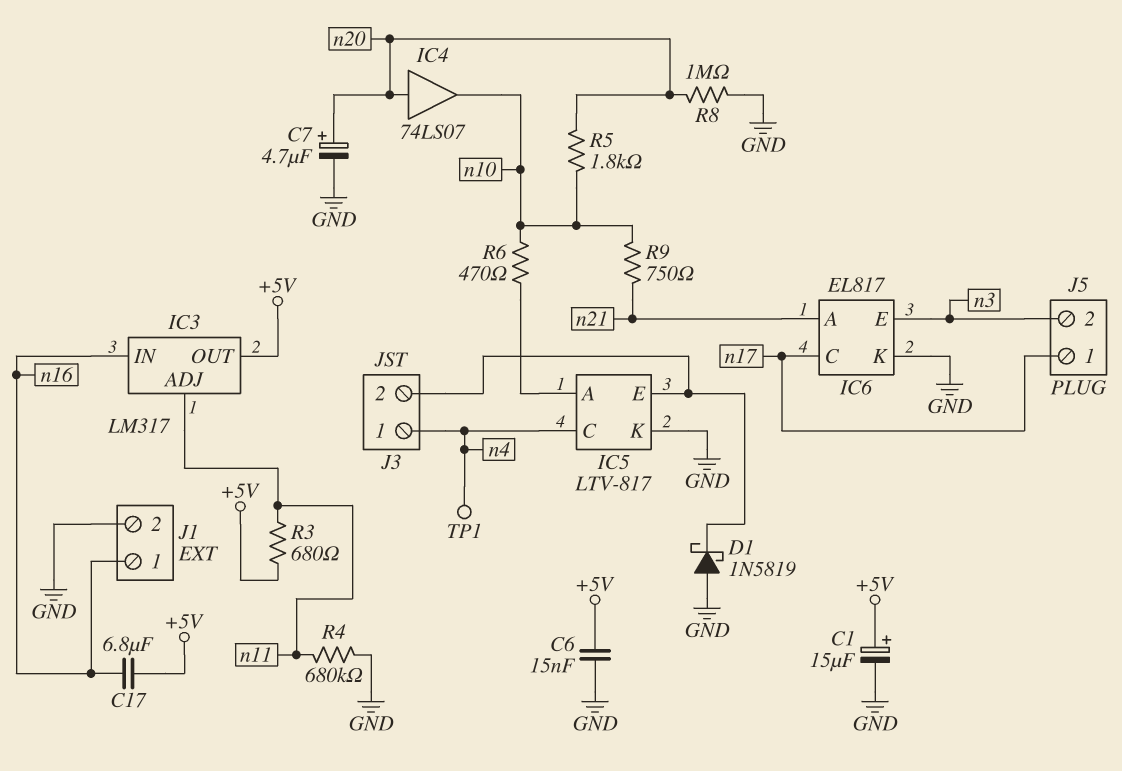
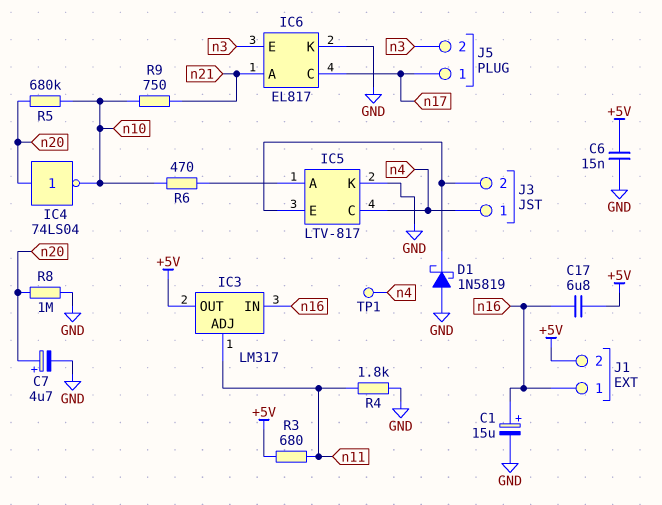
C1: 15uF (plus +5V, minus GND) -> 15uF (plus n16, minus GND)
IC4: buffer 74LS07 (in n20, out n10) -> NOT 74LS04 (in n20, out n10)
J1 pin 2: GND -> +5V
R4: 680k (GND, n11) -> 1.8k (GND, n11)
R5: 1.8k (n10, n20) -> 680k (n10, n20)

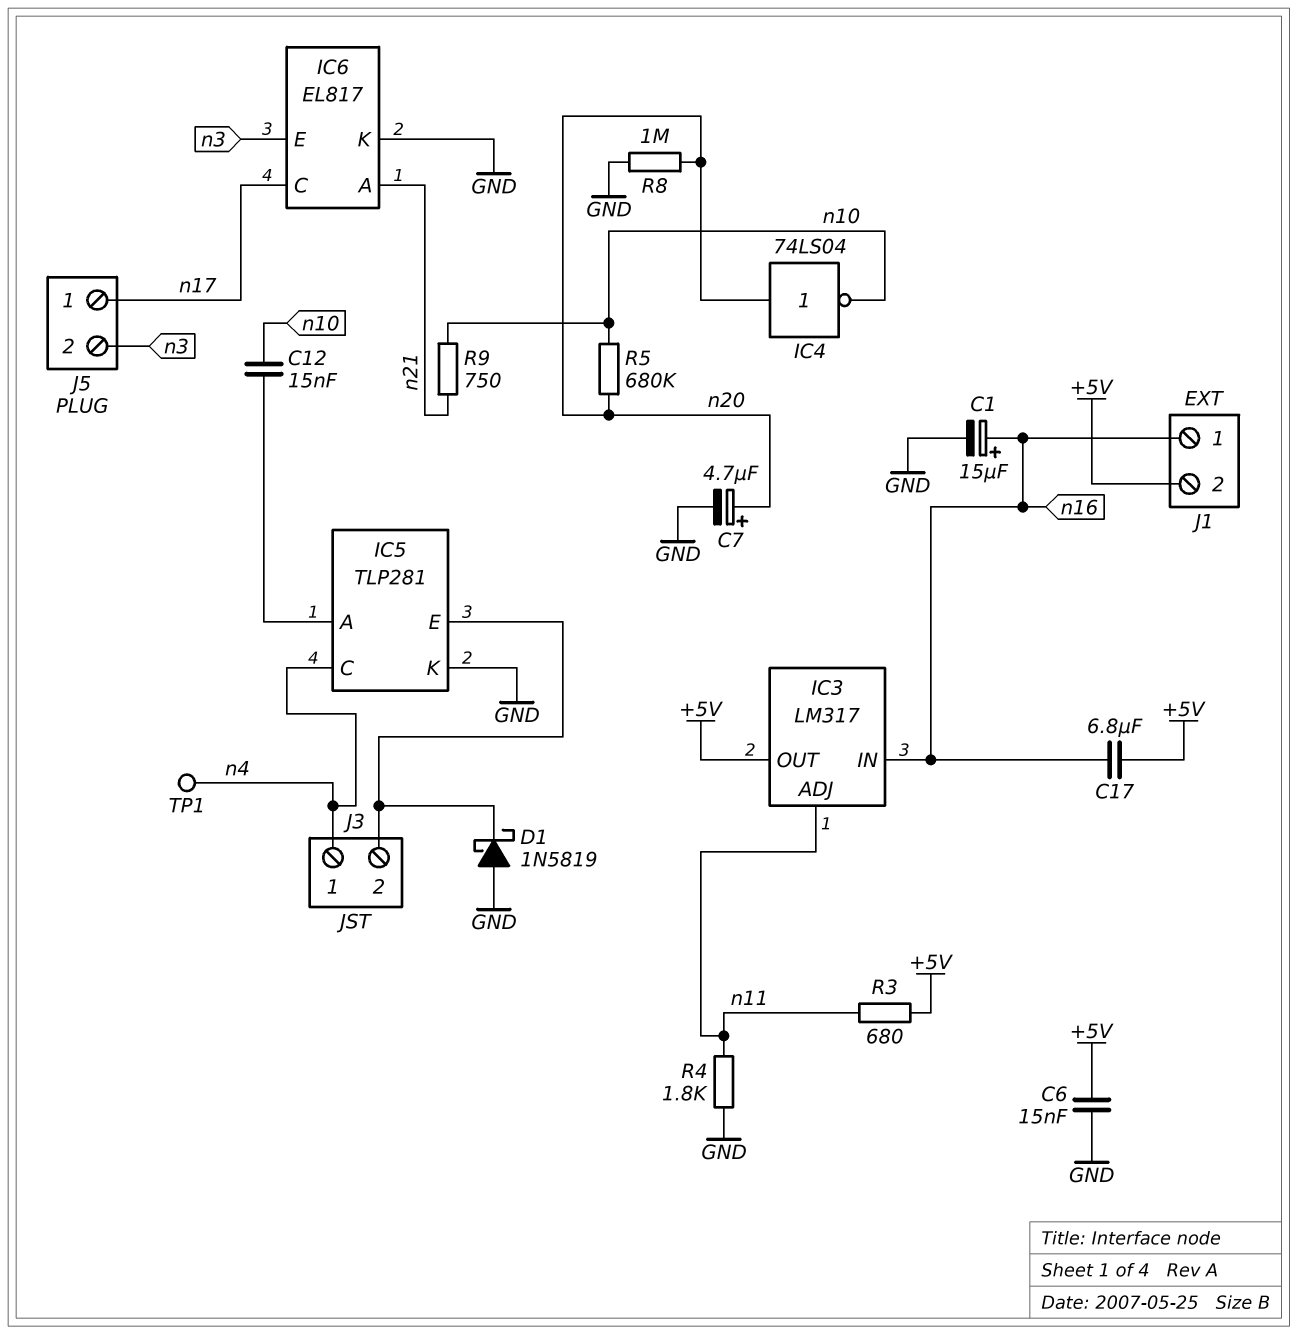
C12: none -> 15nF (IC5/A, n10)
IC5: LTV-817 -> TLP281
R6: 470 (IC5/A, n10) -> none

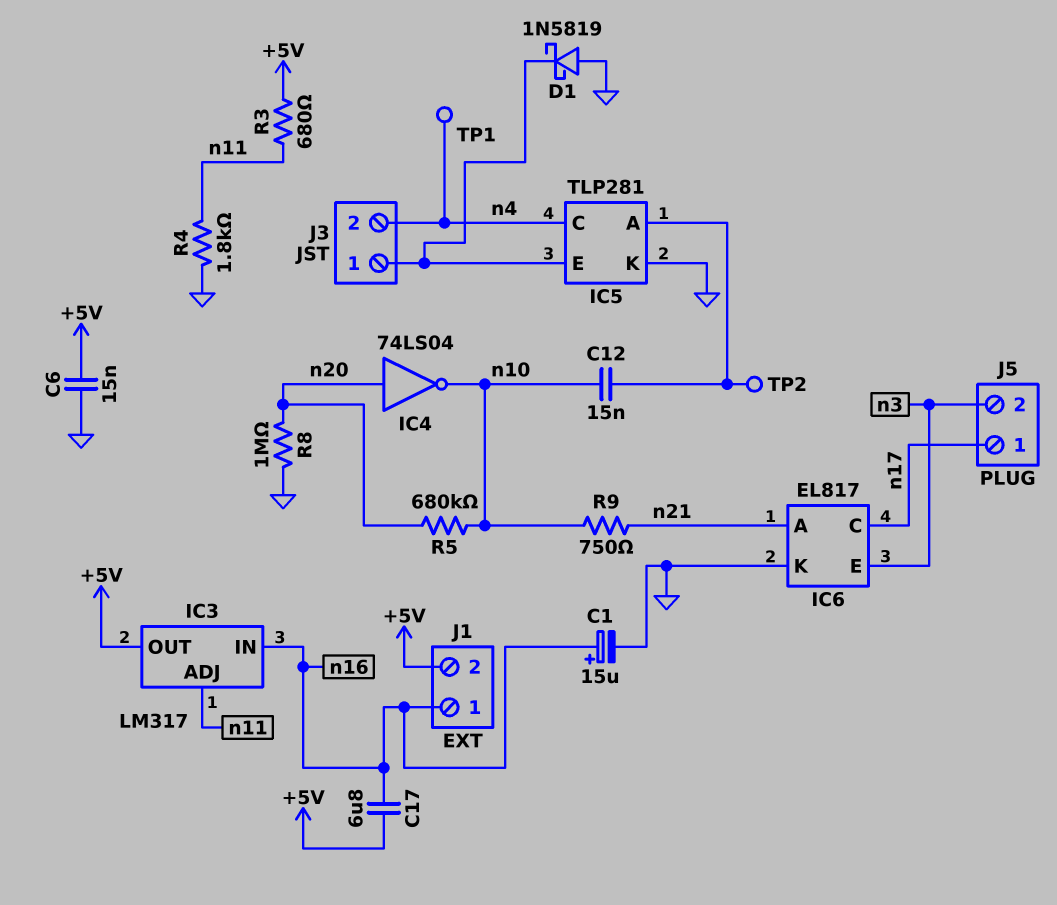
C7: 4.7uF (plus n20, minus GND) -> none
J3 pin 1: n4 -> IC5/E
J3 pin 2: IC5/E -> n4
TP2: none -> test point (IC5/A)

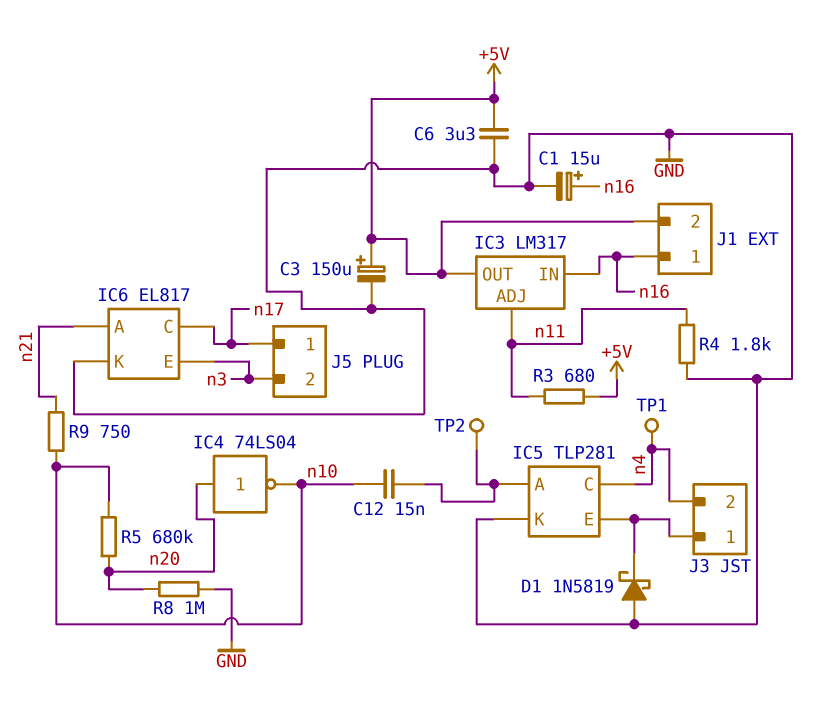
C3: none -> 150uF (plus +5V, minus GND)
C6: 15nF (+5V, GND) -> 3.3uF (+5V, GND)
C17: 6.8uF (+5V, n16) -> none

